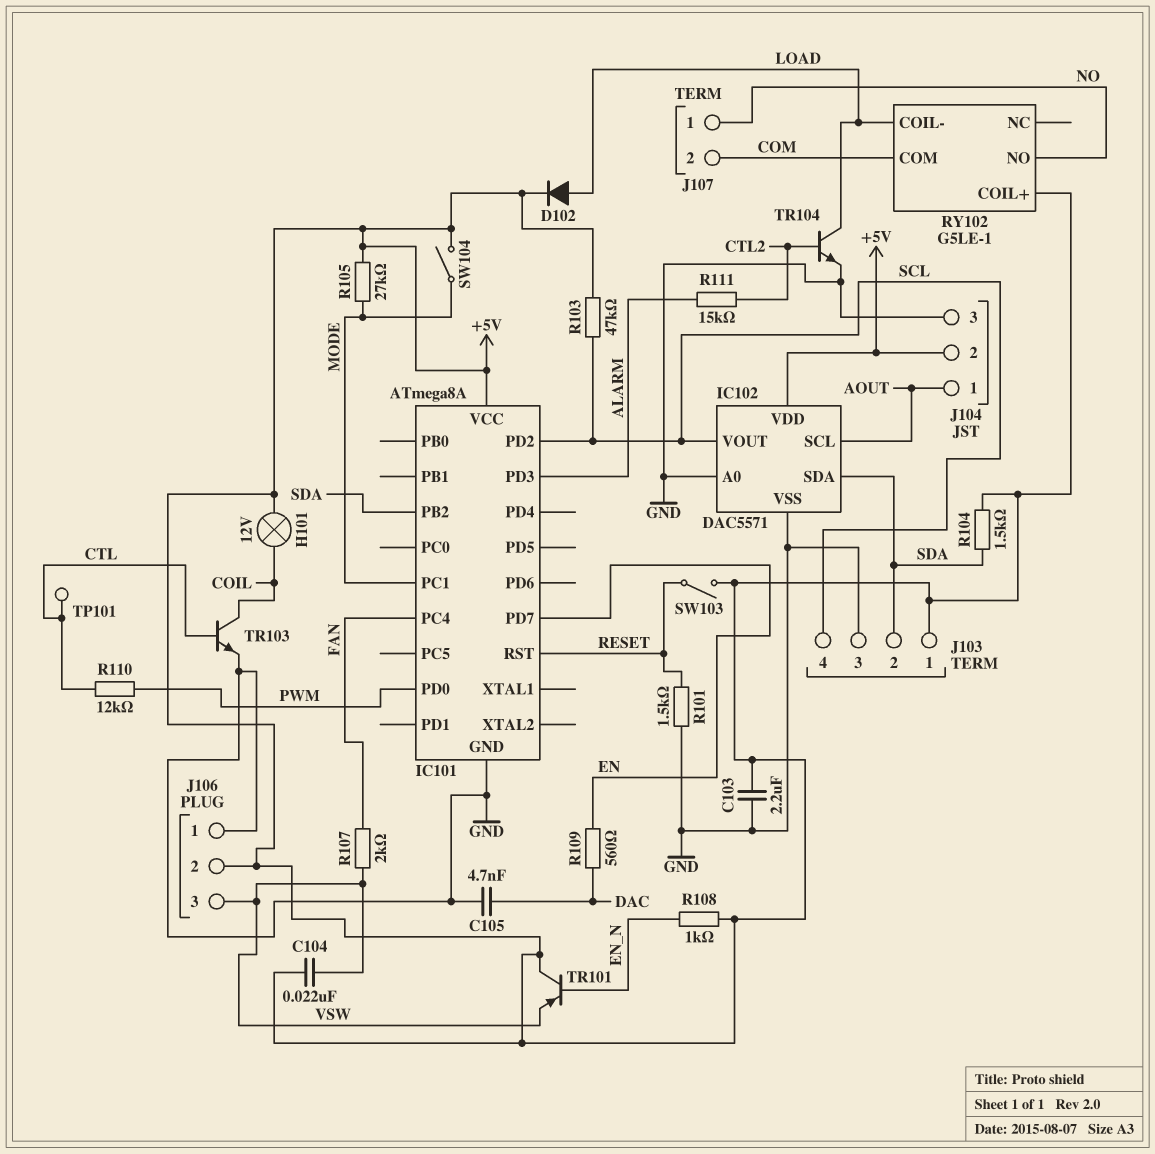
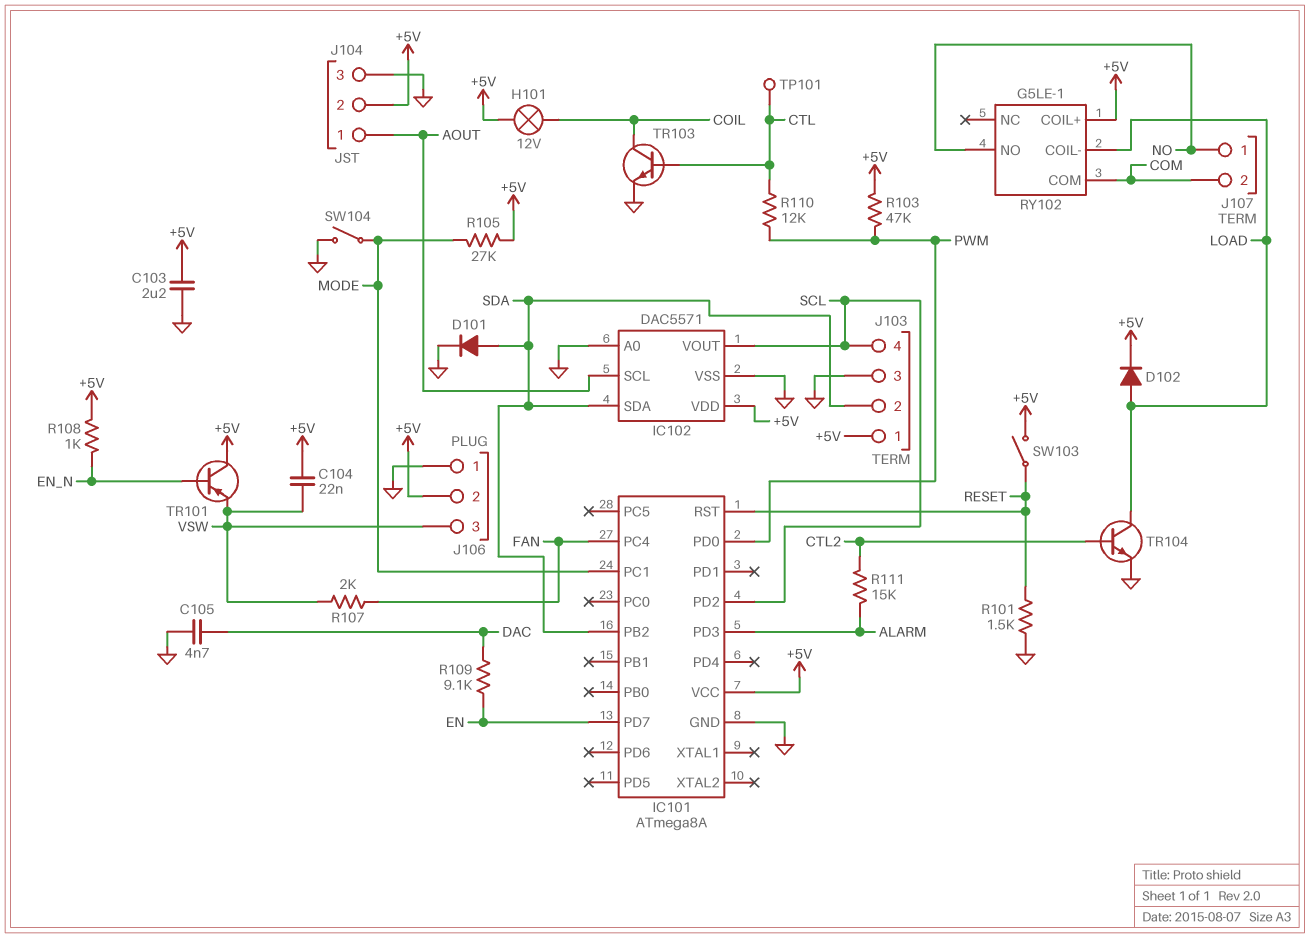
D101: none -> diode (A SDA, K GND)
R103: 47k (+5V, SCL) -> 47k (+5V, PWM)
R104: 1.5k (+5V, SDA) -> none
R109: 560 (DAC, EN) -> 9.1k (DAC, EN)
SW104: switch (+5V, MODE) -> switch (GND, MODE)

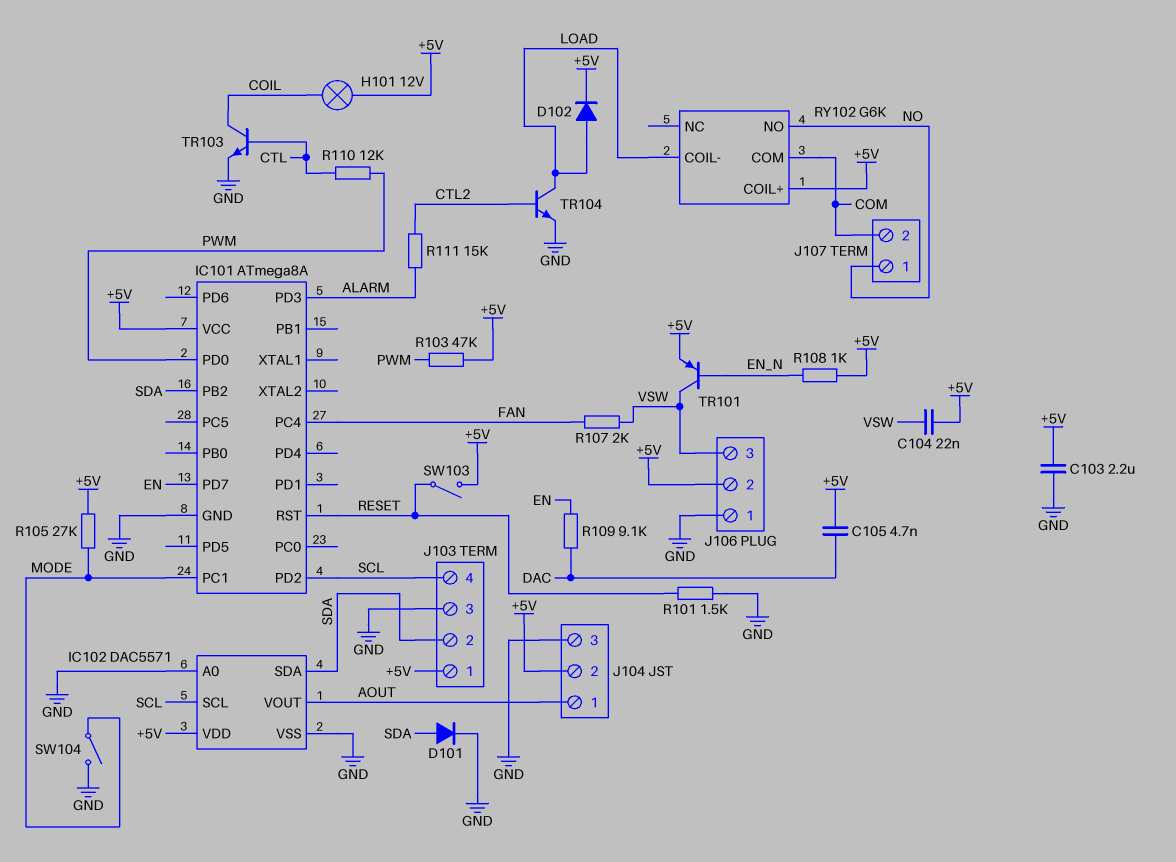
C105: 4.7nF (DAC, GND) -> 4.7nF (+5V, DAC)
IC102 pin SCL: AOUT -> SCL
IC102 pin VOUT: SCL -> AOUT
RY102: G5LE-1 -> G6K
TP101: test point (CTL) -> none
TR101: PNP (B EN_N, C +5V, E VSW) -> PNP (B EN_N, C VSW, E +5V)

